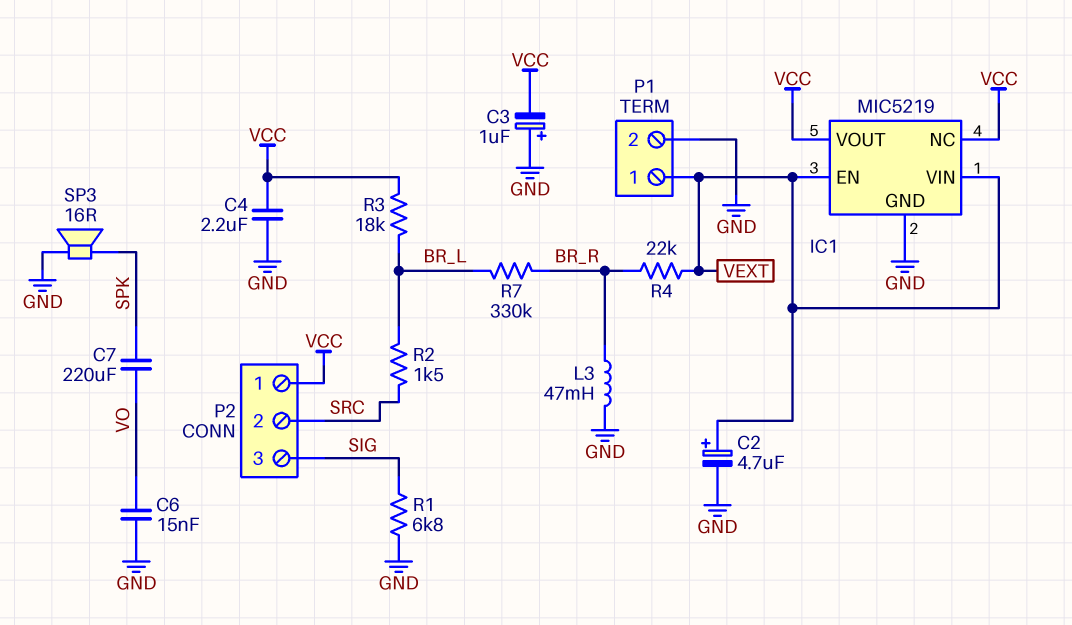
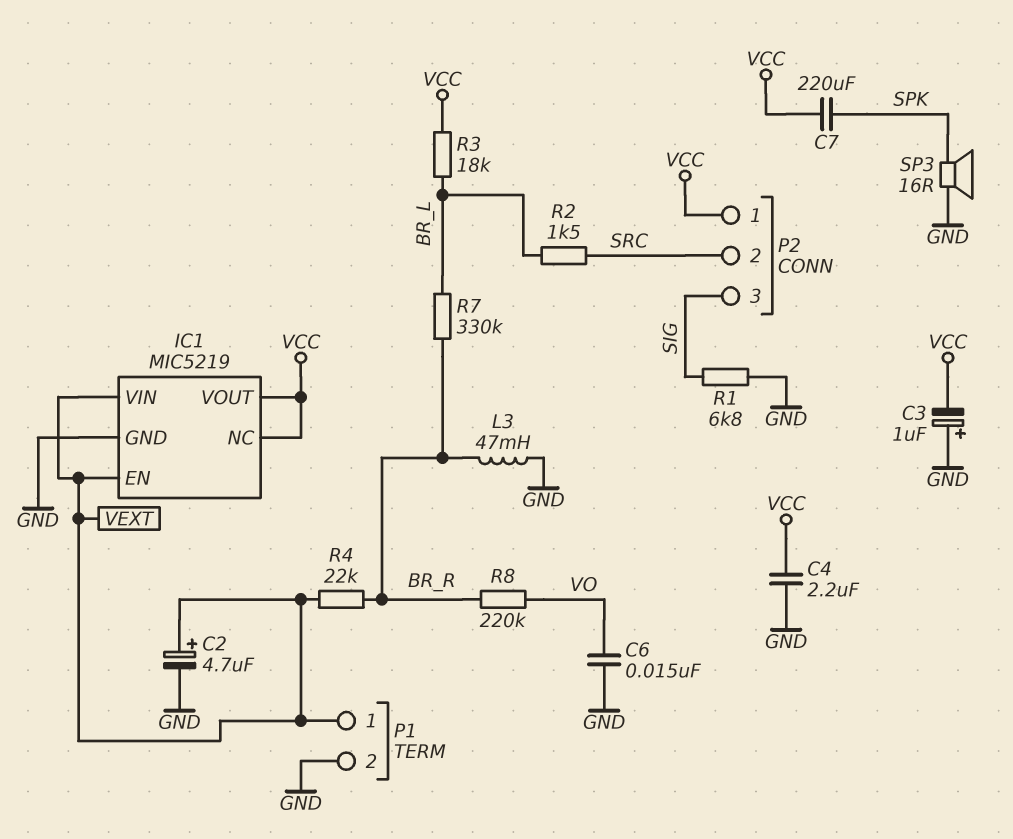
C7: 220uF (SPK, VO) -> 220uF (SPK, VCC)
R8: none -> 220k (BR_R, VO)

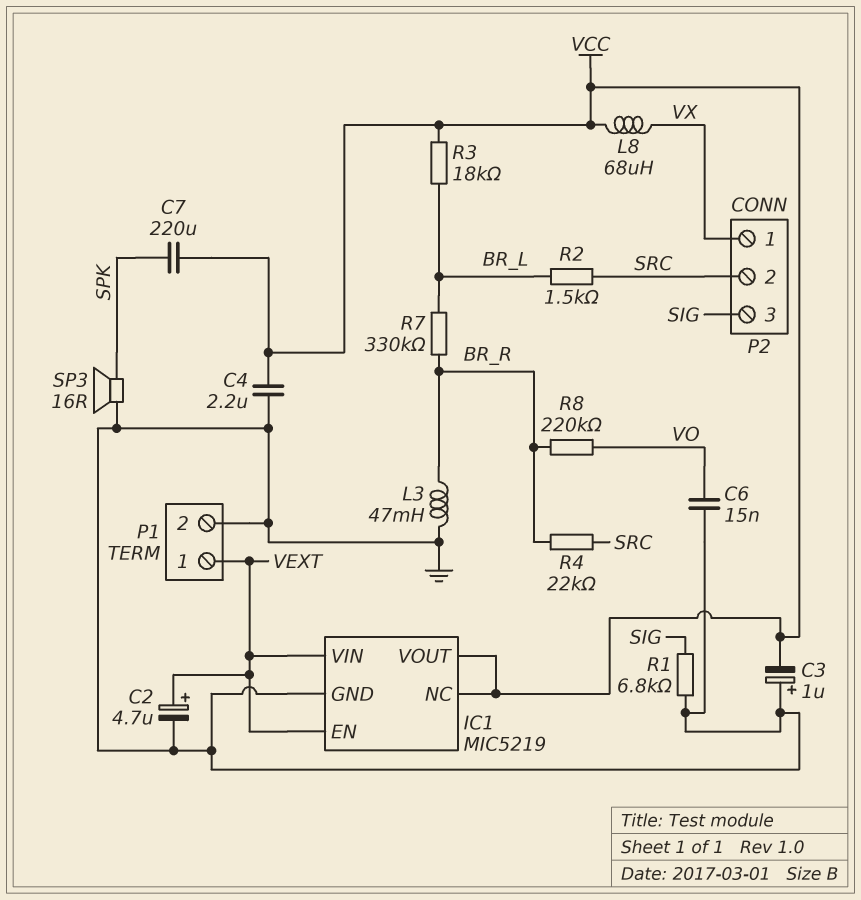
L8: none -> 68uH (VCC, VX)
P2 pin 1: VCC -> VX
R4: 22k (BR_R, VEXT) -> 22k (BR_R, SRC)

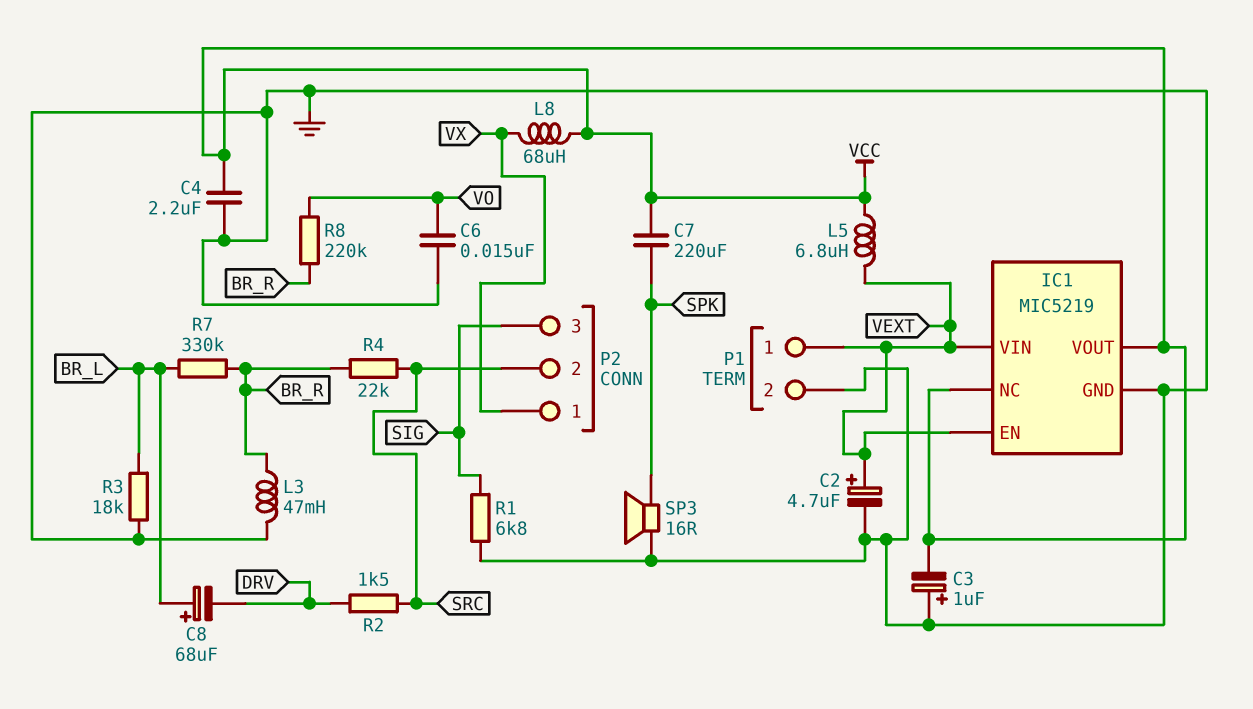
C8: none -> 68uF (plus BR_L, minus DRV)
L5: none -> 6.8uH (VCC, VEXT)
R2: 1.5k (BR_L, SRC) -> 1.5k (DRV, SRC)
R3: 18k (BR_L, VCC) -> 18k (BR_L, GND)

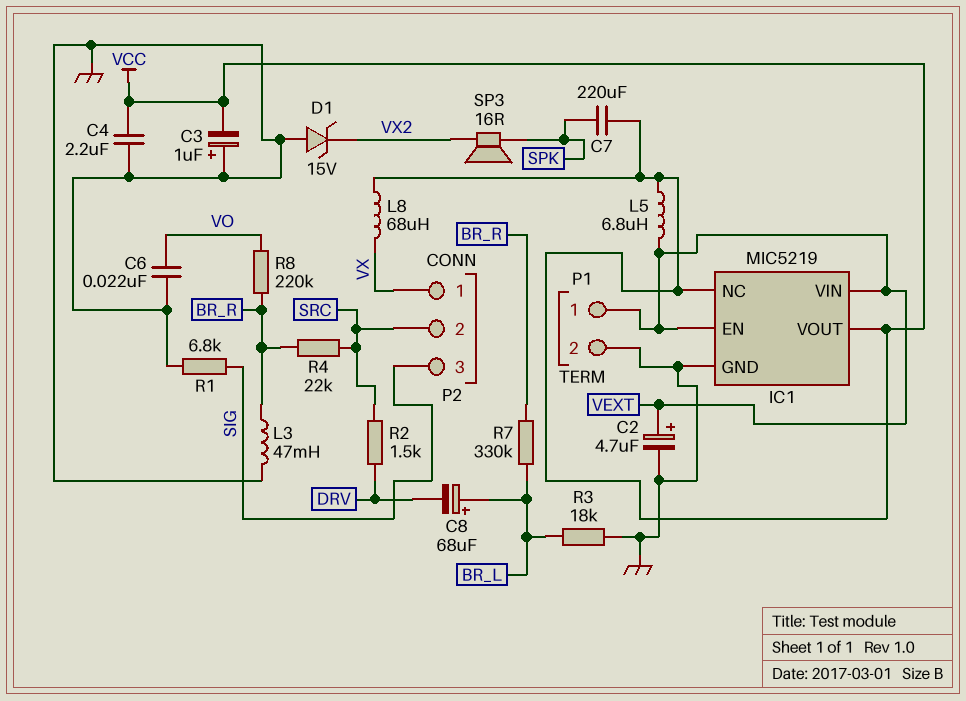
C6: 15nF (GND, VO) -> 22nF (GND, VO)
D1: none -> zener 15V (A GND, K VX2)
SP3: speaker 16R (GND, SPK) -> speaker 16R (SPK, VX2)

